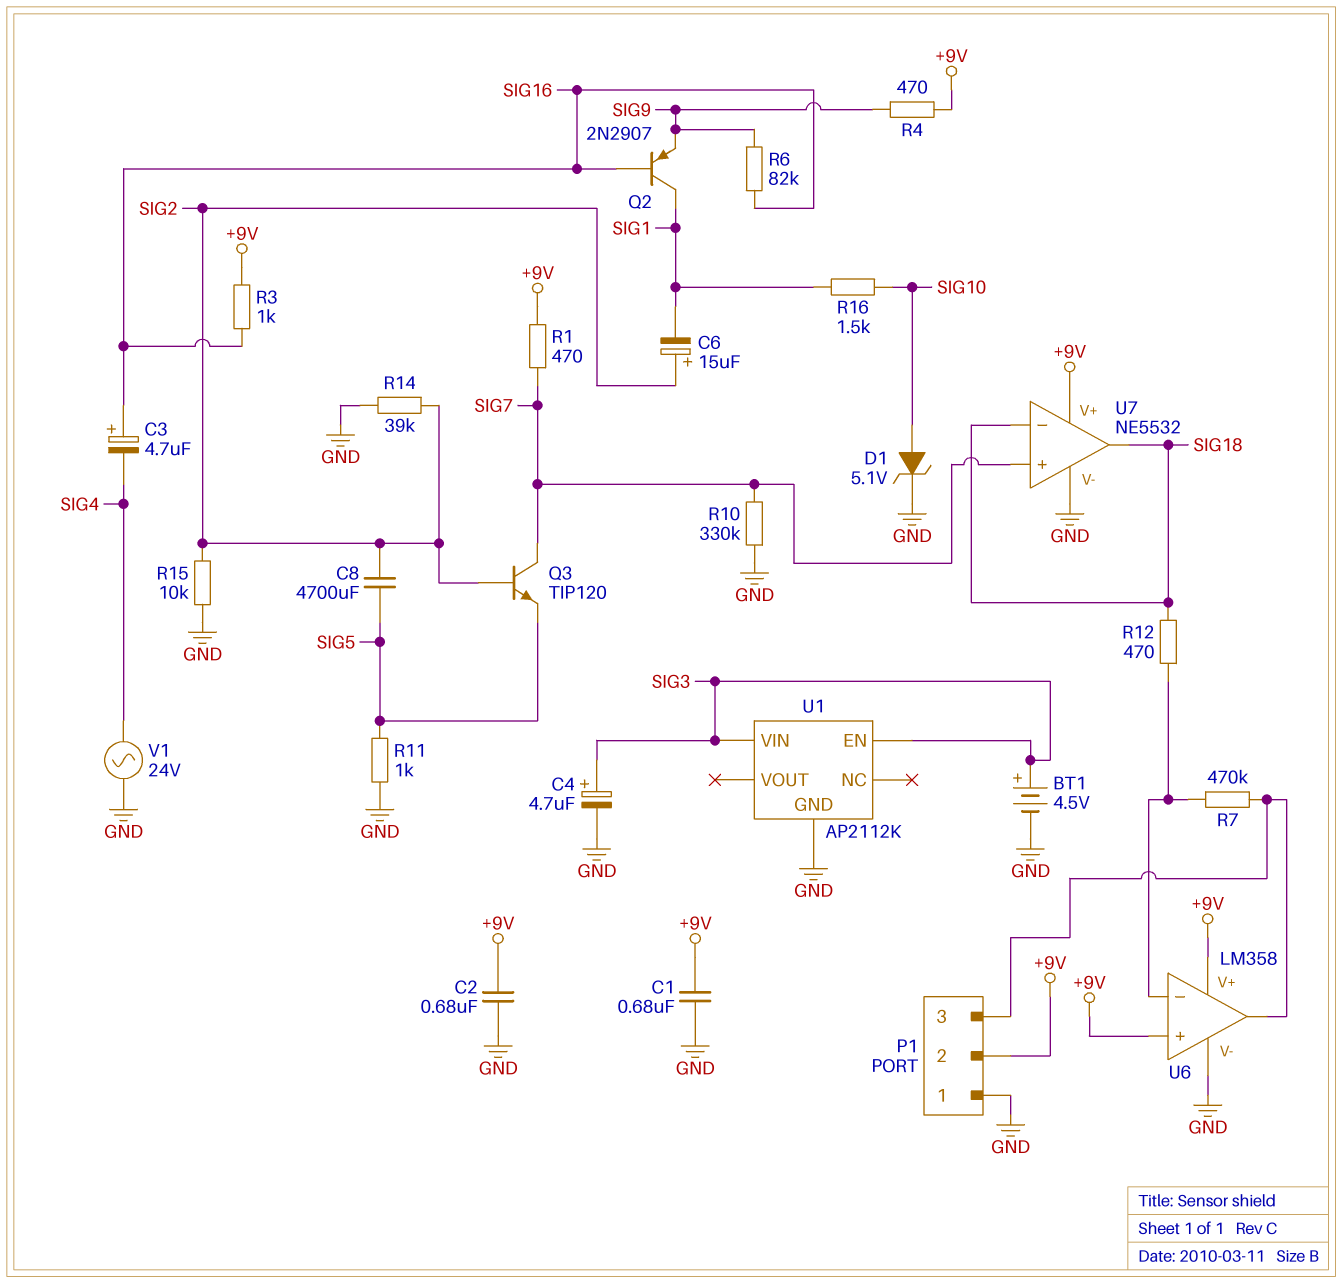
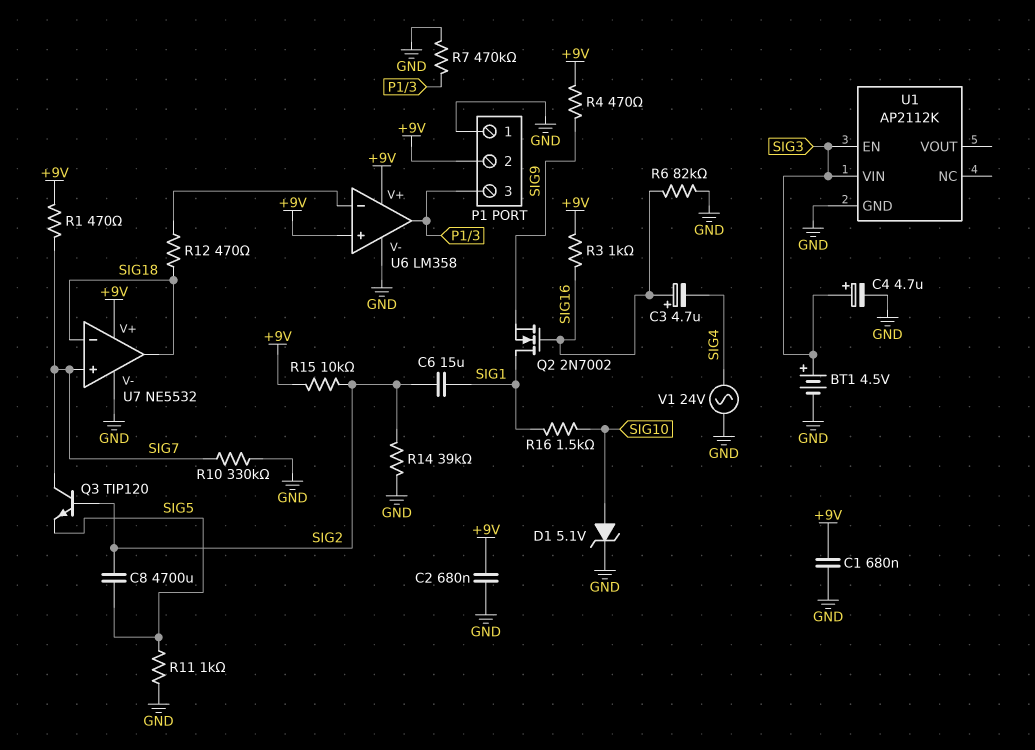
C6: 15uF (plus SIG2, minus SIG1) -> 15uF (SIG1, SIG2)
Q2: PNP 2N2907 (B SIG16, C SIG1, E SIG9) -> NMOS 2N7002 (G SIG16, D SIG1, S SIG9)
R6: 82k (SIG9, SIG16) -> 82k (GND, SIG16)
R7: 470k (P1/3, U6/in-) -> 470k (GND, P1/3)
R15: 10k (GND, SIG2) -> 10k (+9V, SIG2)

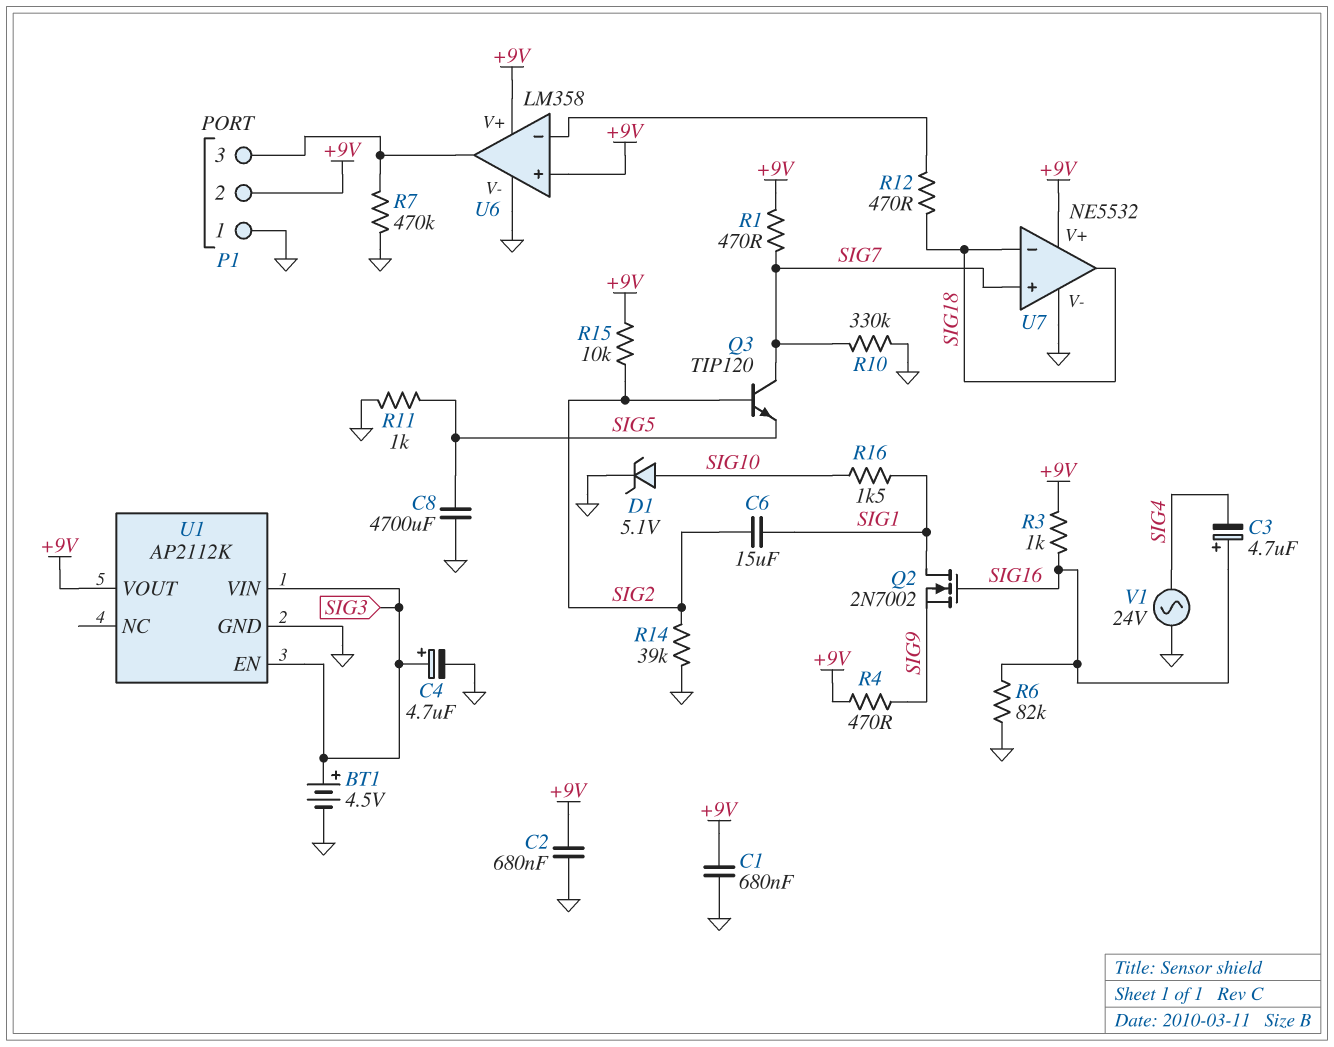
C8: 4700uF (SIG2, SIG5) -> 4700uF (GND, SIG5)
U1 pin VOUT: none -> +9V

